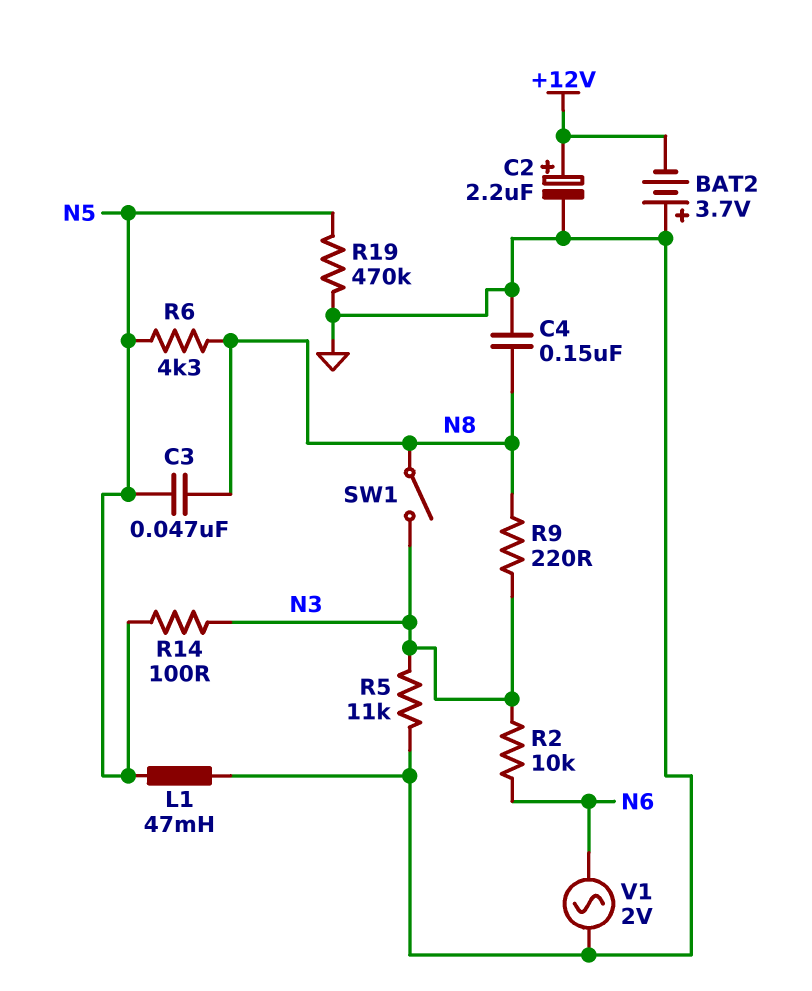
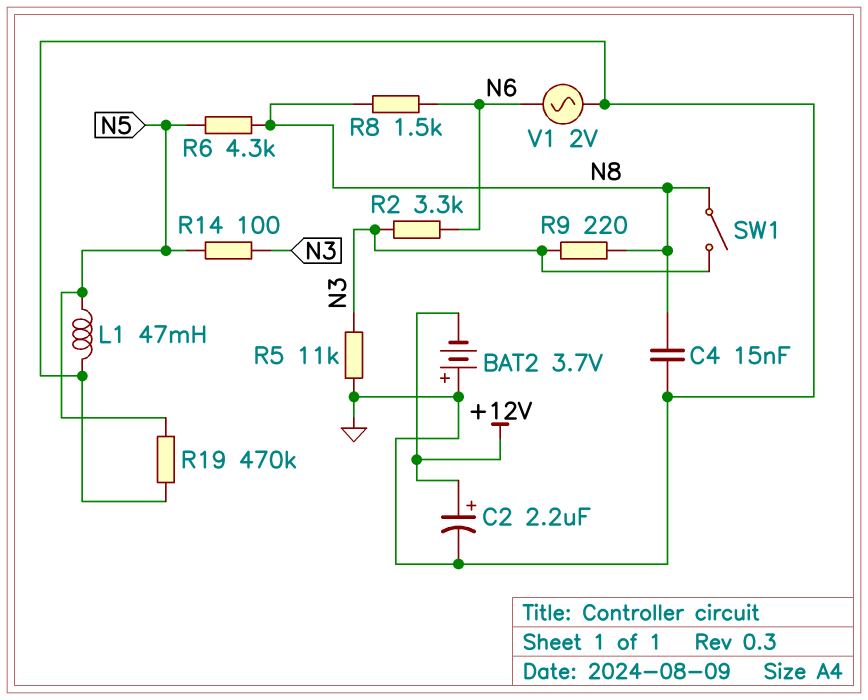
C3: 47nF (N5, N8) -> none
C4: 150nF (GND, N8) -> 15nF (GND, N8)
R2: 10k (N3, N6) -> 3.3k (N3, N6)
R8: none -> 1.5k (N6, N8)

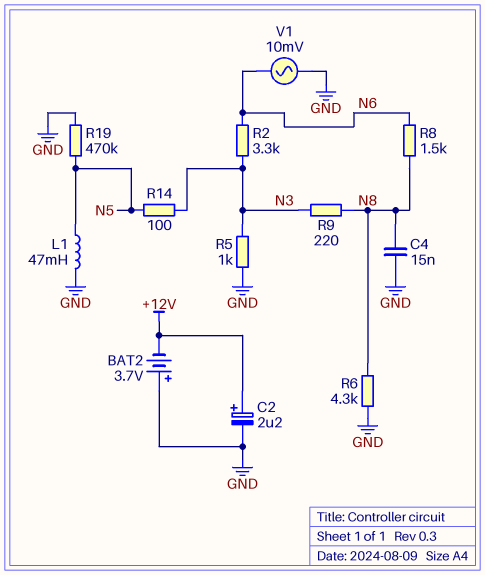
R5: 11k (GND, N3) -> 1k (GND, N3)
R6: 4.3k (N5, N8) -> 4.3k (GND, N8)
SW1: switch (N3, N8) -> none
V1: AC 2V (GND, N6) -> AC 10mV (GND, N6)

